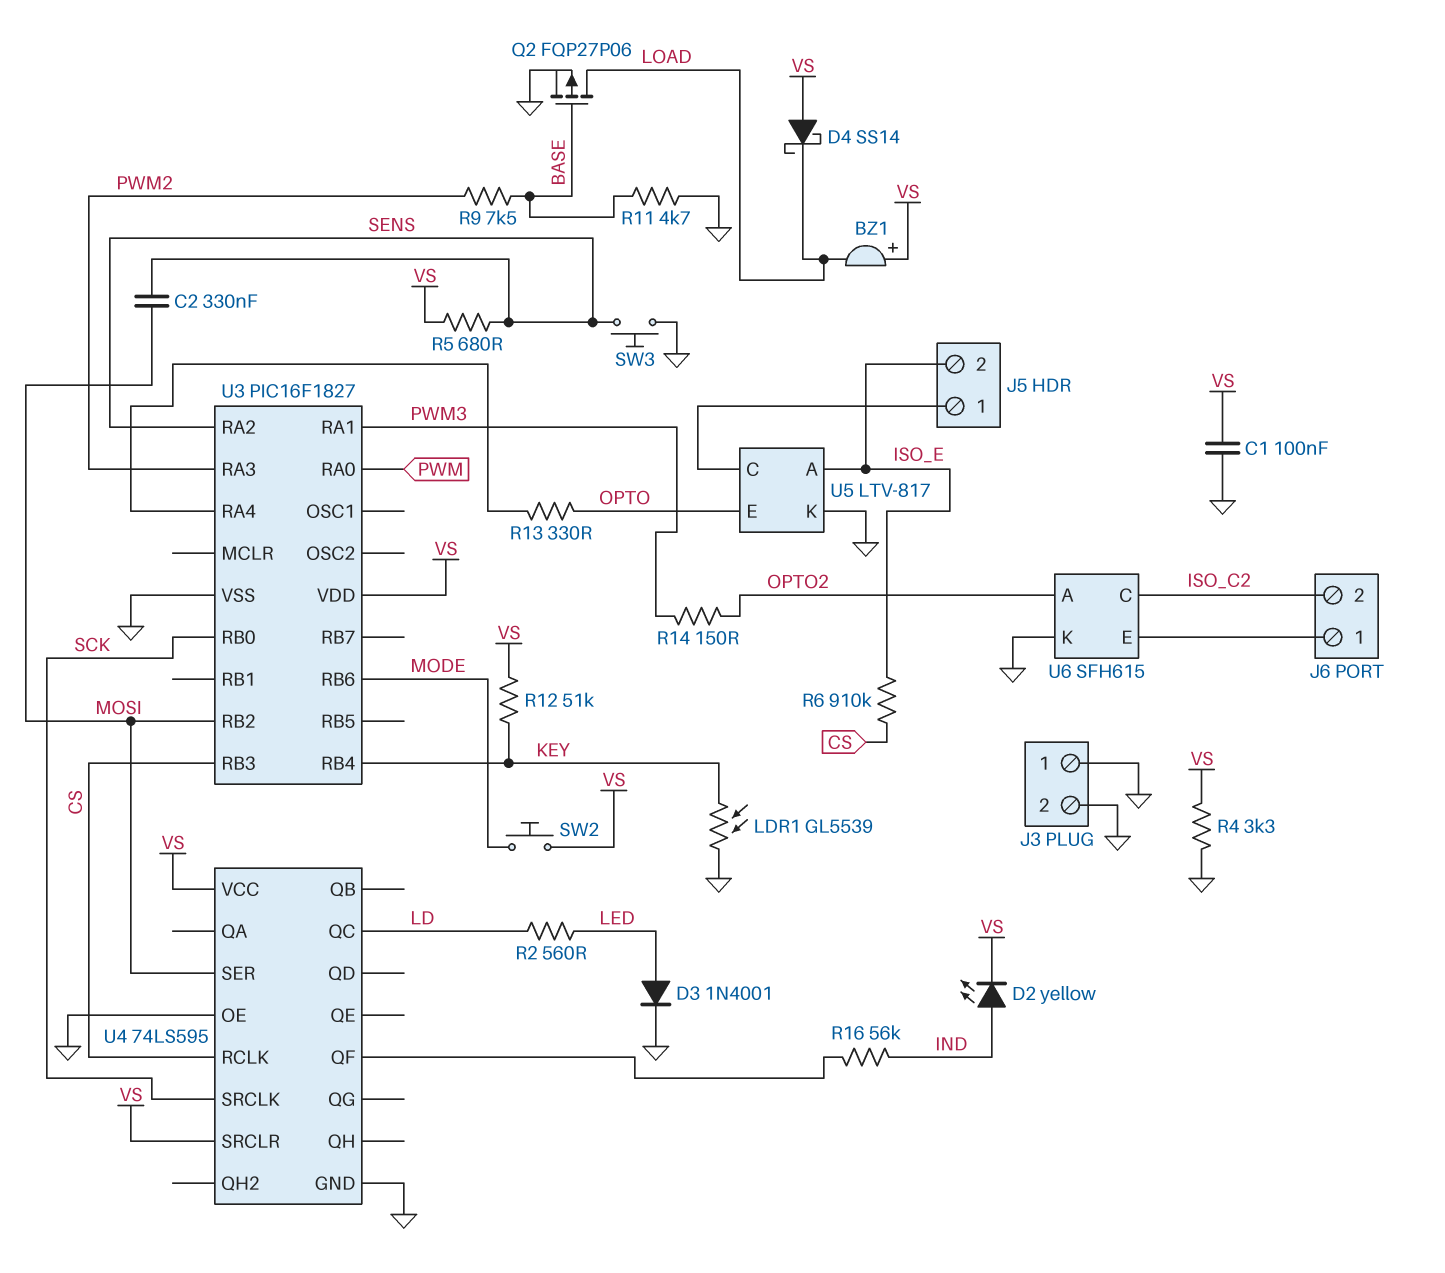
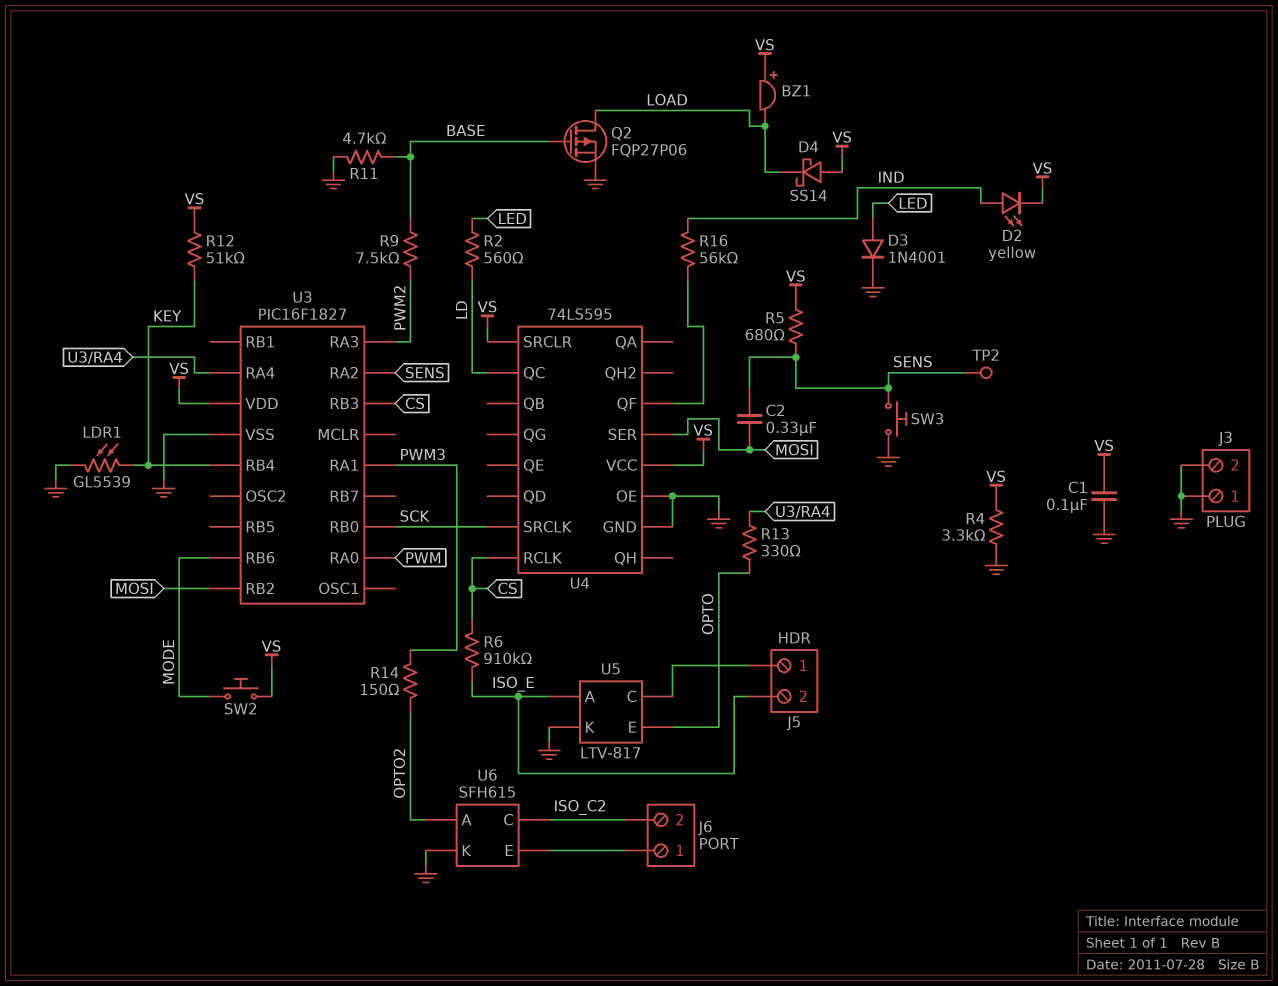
TP2: none -> test point (SENS)

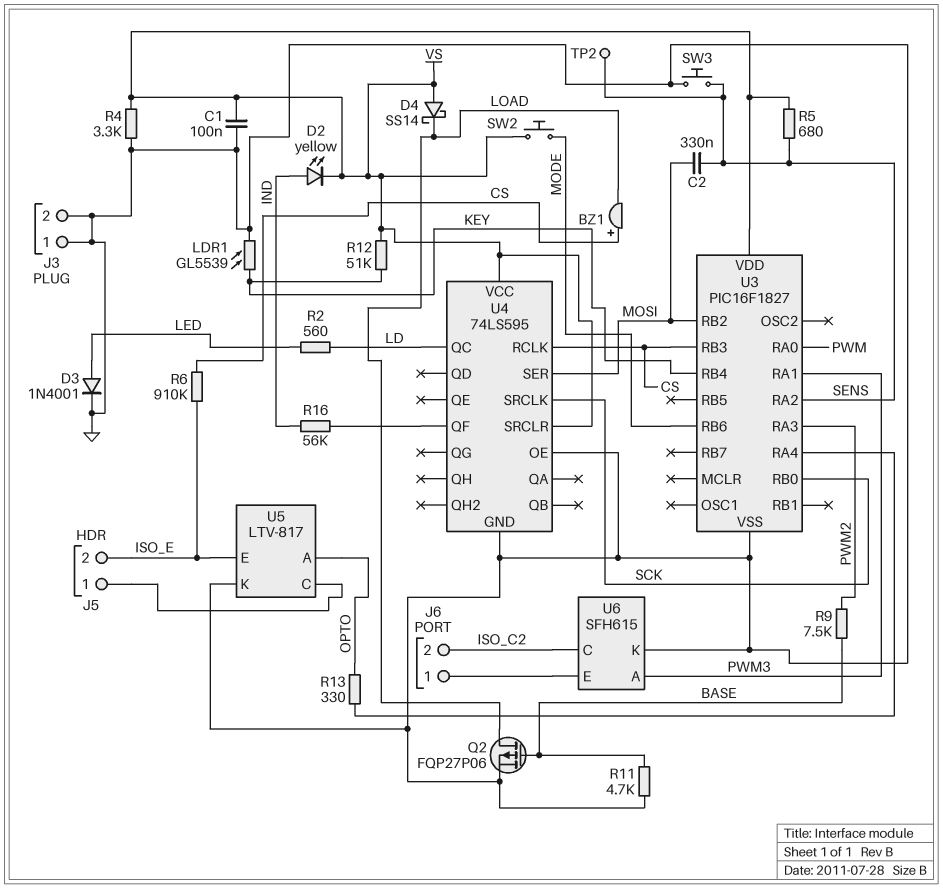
BZ1: buzzer (plus VS, minus LOAD) -> buzzer (plus CS, minus LOAD)
R14: 150 (OPTO2, PWM3) -> none
U5 pin A: ISO_E -> OPTO
U5 pin E: OPTO -> ISO_E
U6 pin A: OPTO2 -> PWM3

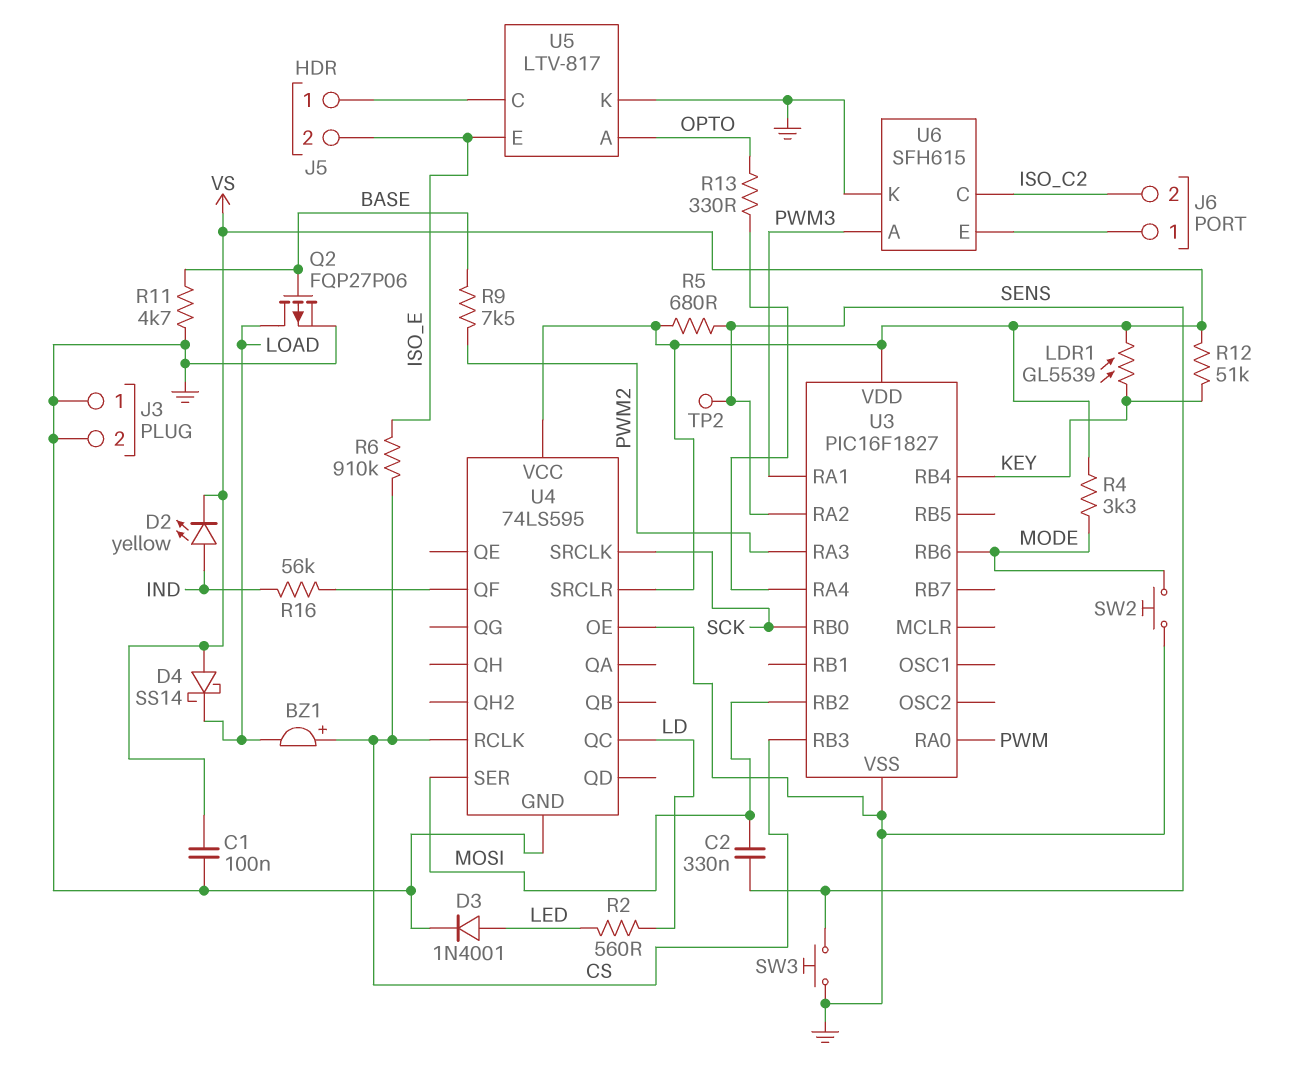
LDR1: GL5539 (GND, KEY) -> GL5539 (KEY, VS)
R4: 3.3k (GND, VS) -> 3.3k (MODE, VS)
SW2: button (MODE, VS) -> button (GND, MODE)

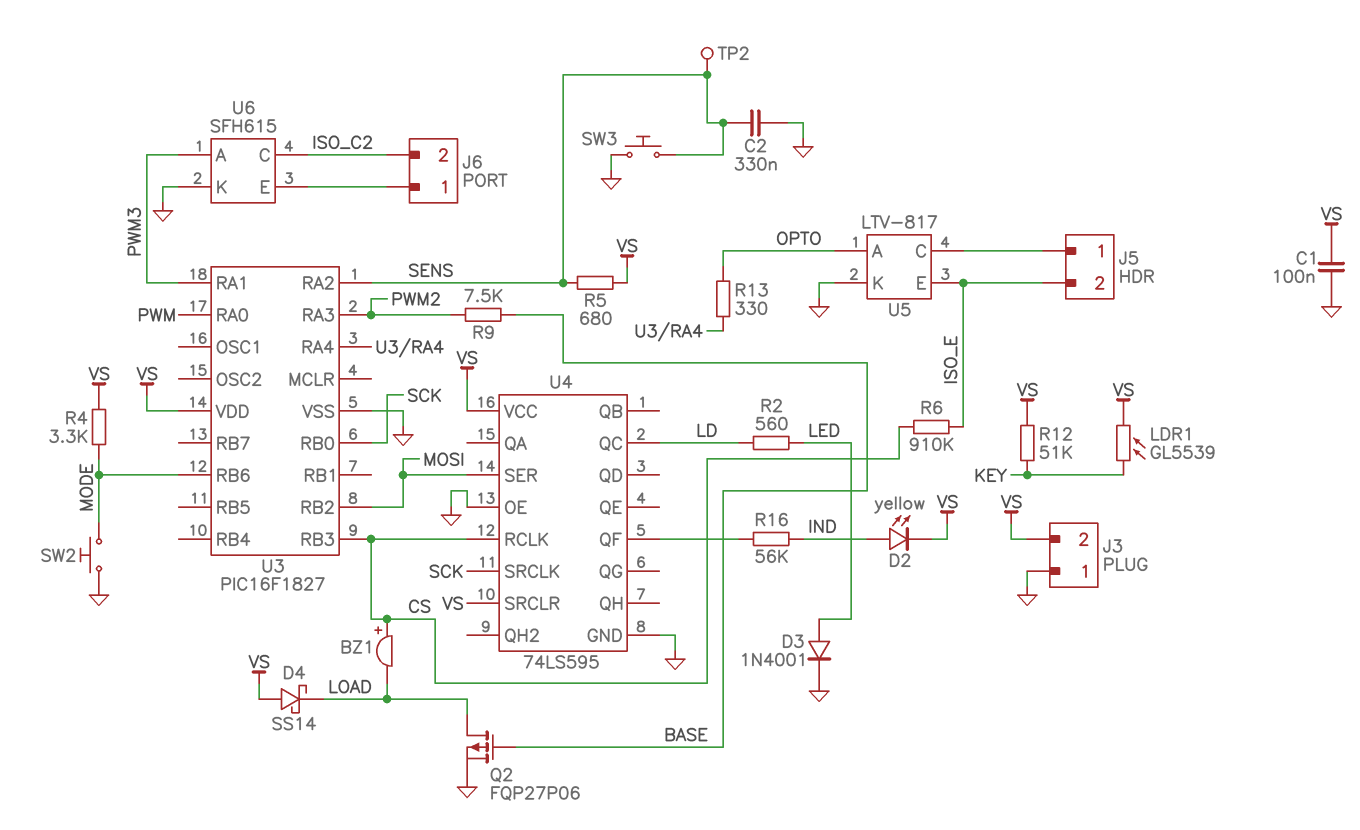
C2: 330nF (MOSI, SENS) -> 330nF (GND, SENS)
J3 pin 2: GND -> VS
R11: 4.7k (BASE, GND) -> none
U3 pin RB4: KEY -> none

